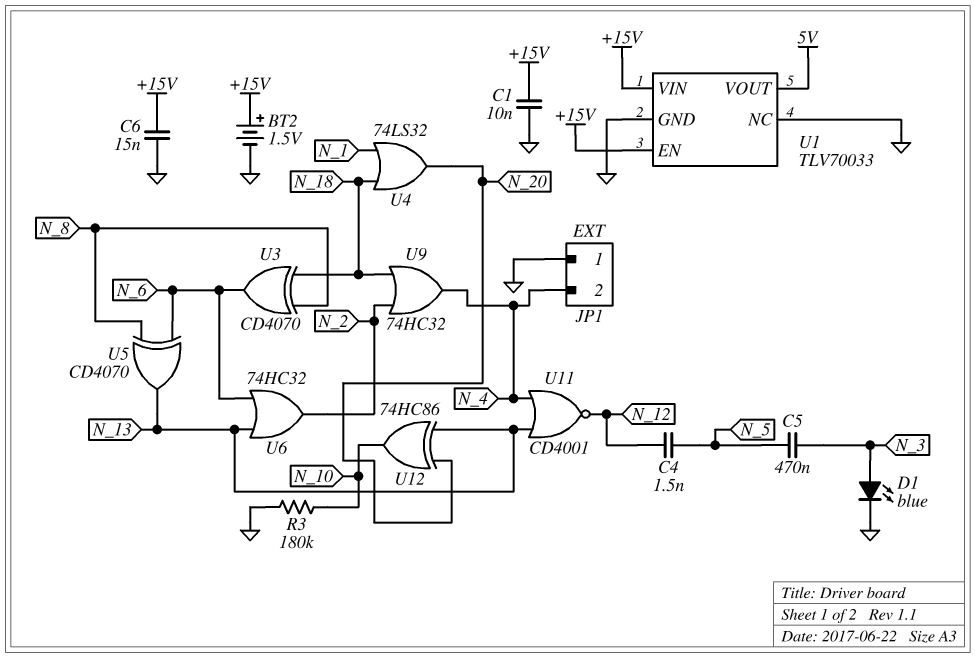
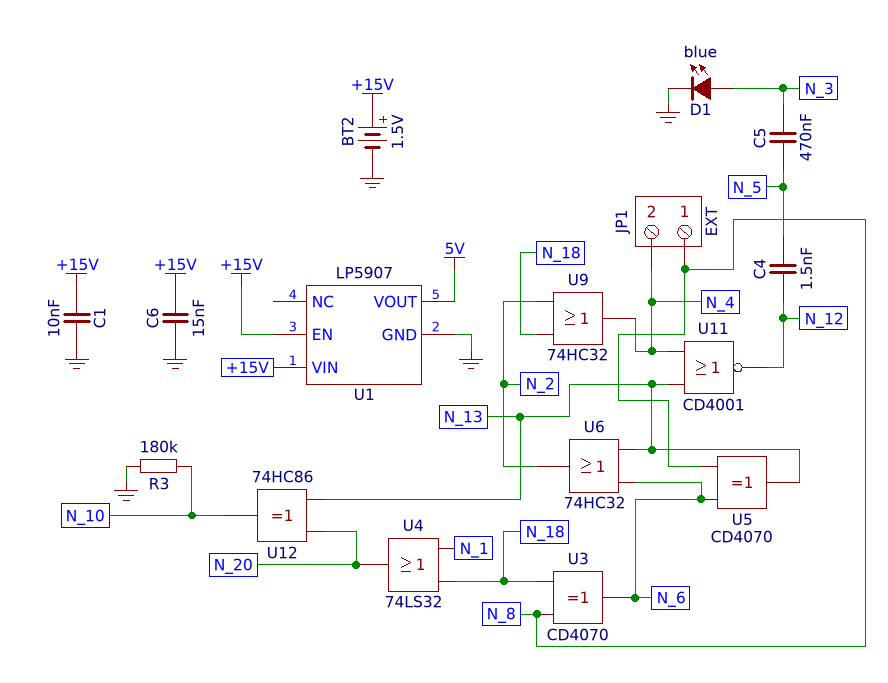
JP1 pin 1: GND -> N_8
U1: TLV70033 -> LP5907
U1 pin NC: GND -> none

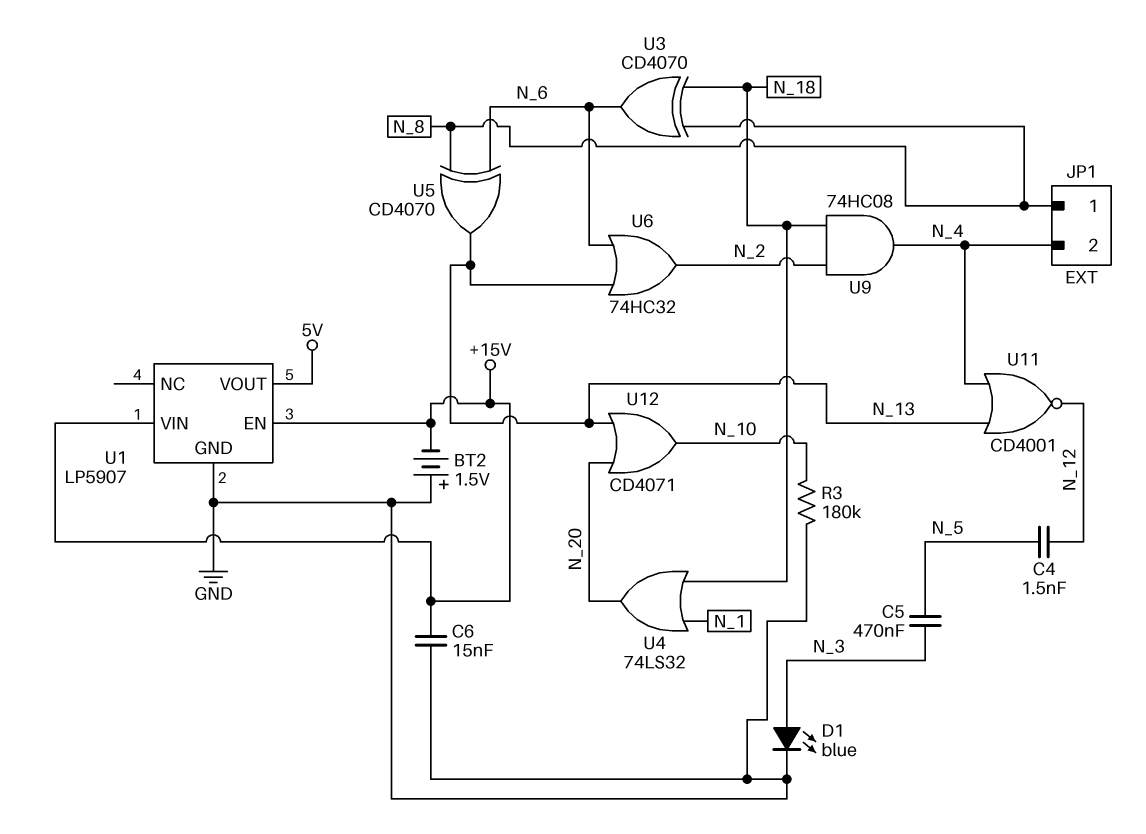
BT2: 1.5V (plus +15V, minus GND) -> 1.5V (plus GND, minus +15V)
C1: 10nF (+15V, GND) -> none
U9: OR 74HC32 (in N_2, in N_18, out N_4) -> AND 74HC08 (in N_2, in N_18, out N_4)
U12: XOR 74HC86 (in N_13, in N_20, out N_10) -> OR CD4071 (in N_13, in N_20, out N_10)

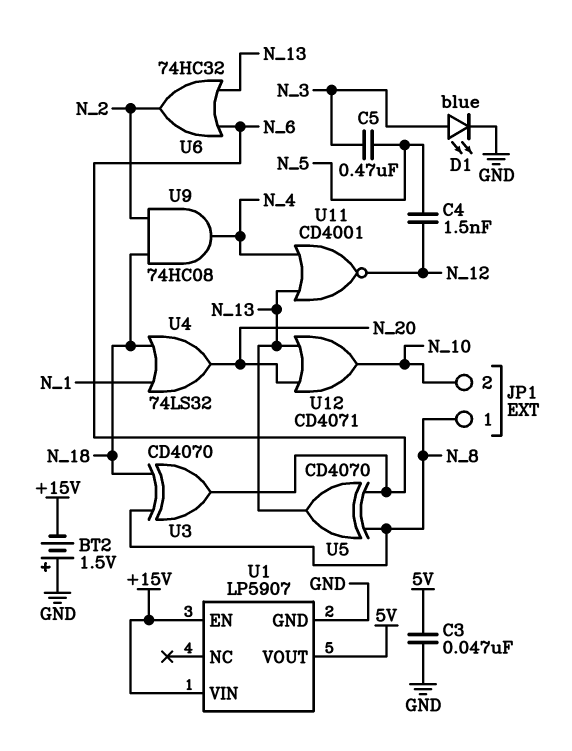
C3: none -> 47nF (5V, GND)
C6: 15nF (+15V, GND) -> none
JP1 pin 2: N_4 -> N_10
R3: 180k (GND, N_10) -> none

